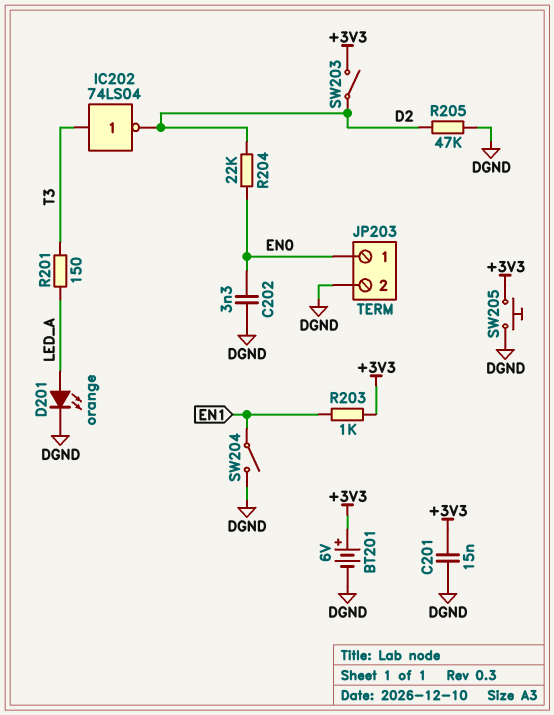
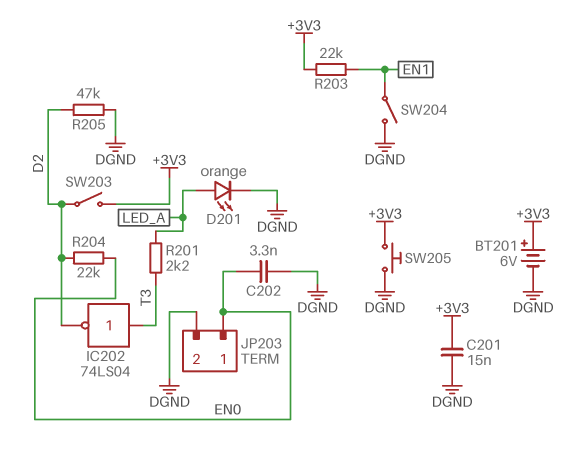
R201: 150 (LED_A, T3) -> 2.2k (LED_A, T3)
R203: 1k (+3V3, EN1) -> 22k (+3V3, EN1)

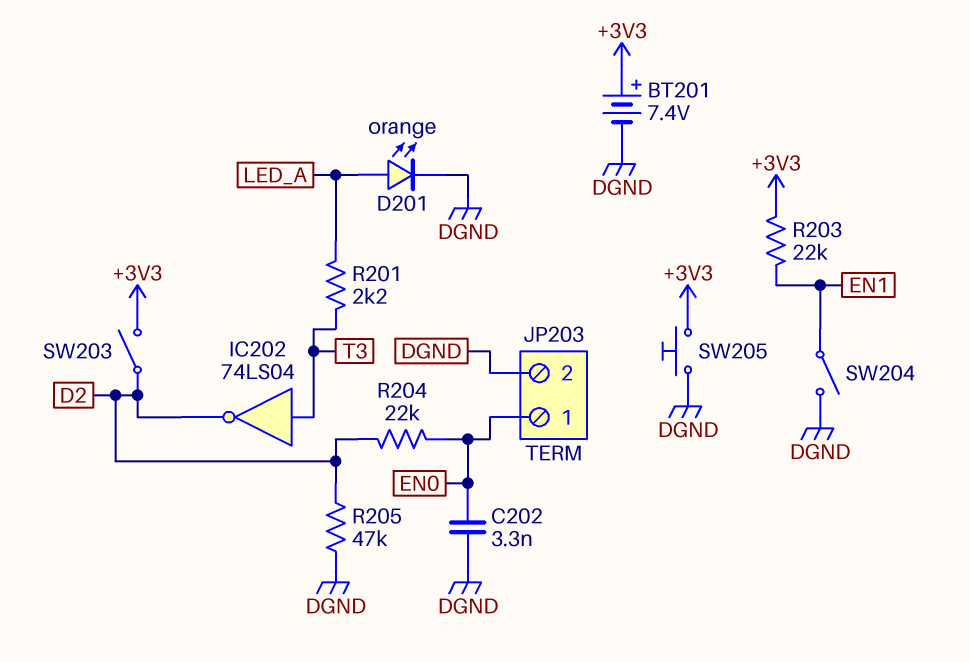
BT201: 6V (plus +3V3, minus DGND) -> 7.4V (plus +3V3, minus DGND)
C201: 15nF (+3V3, DGND) -> none

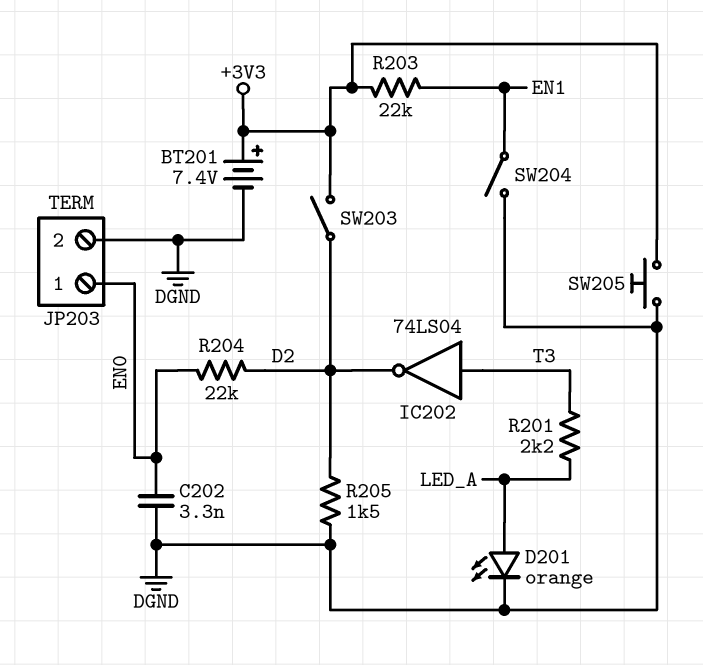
R205: 47k (D2, DGND) -> 1.5k (D2, DGND)

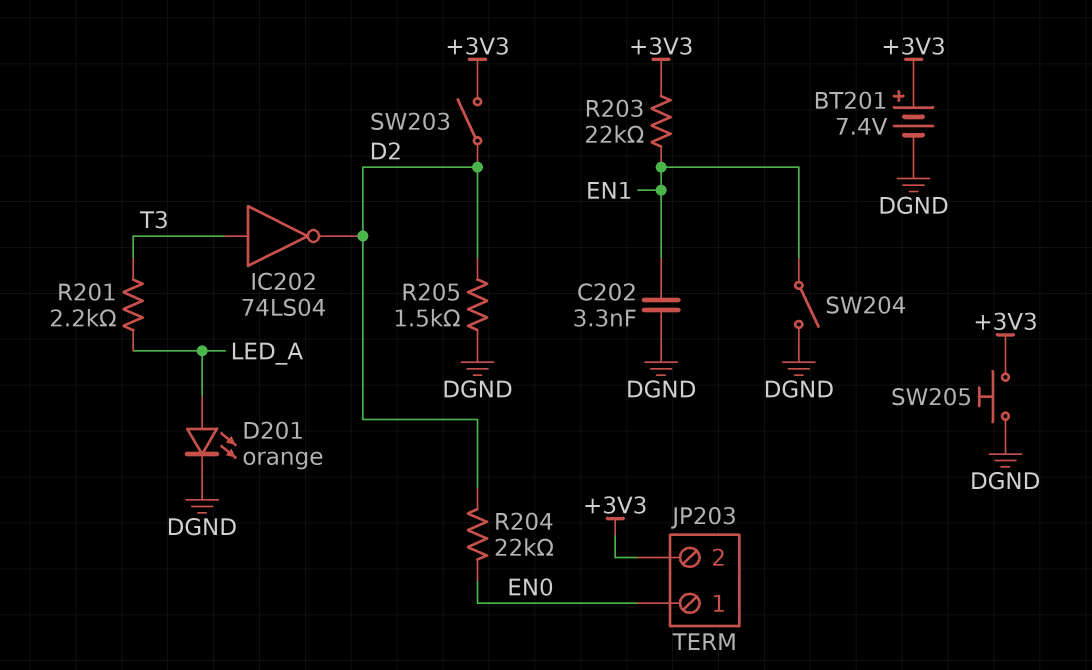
C202: 3.3nF (DGND, EN0) -> 3.3nF (DGND, EN1)
JP203 pin 2: DGND -> +3V3

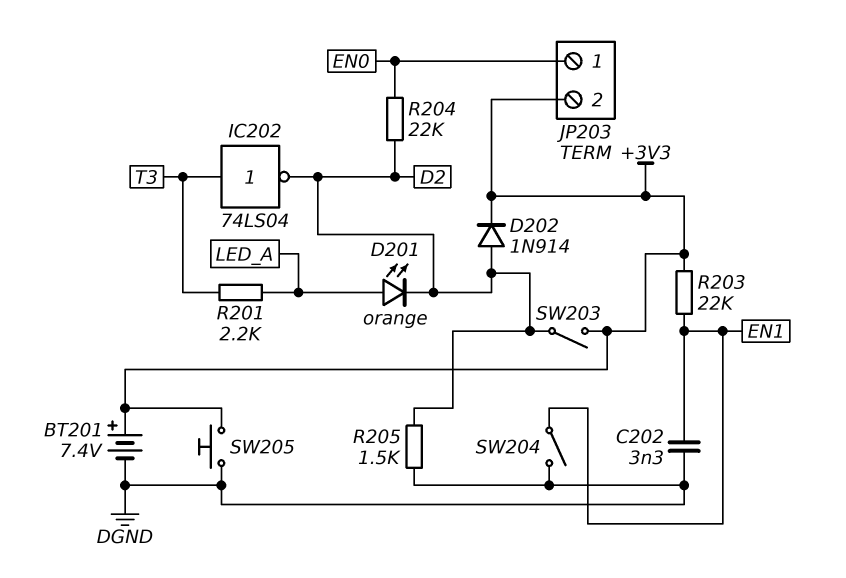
D201: LED orange (A LED_A, K DGND) -> LED orange (A LED_A, K D2)
D202: none -> diode 1N914 (A D2, K +3V3)

